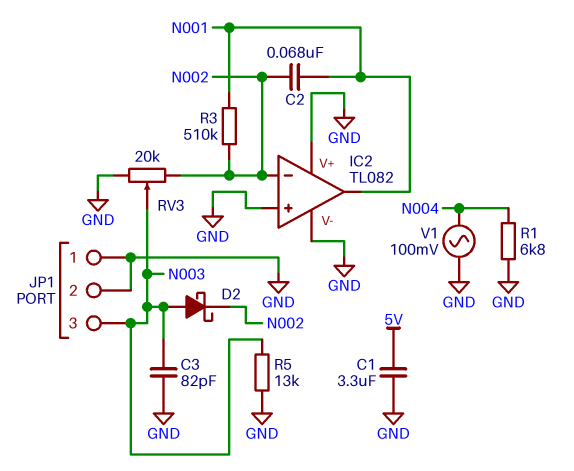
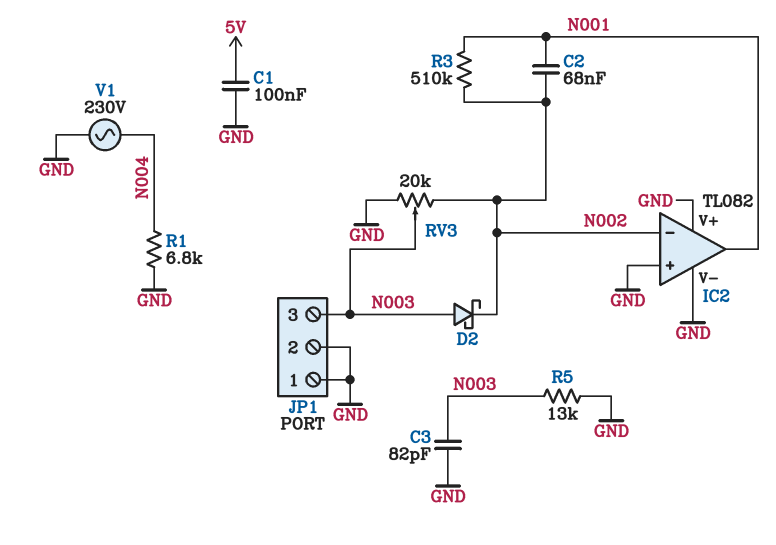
C1: 3.3uF (5V, GND) -> 100nF (5V, GND)
V1: AC 100mV (GND, N004) -> AC 230V (GND, N004)

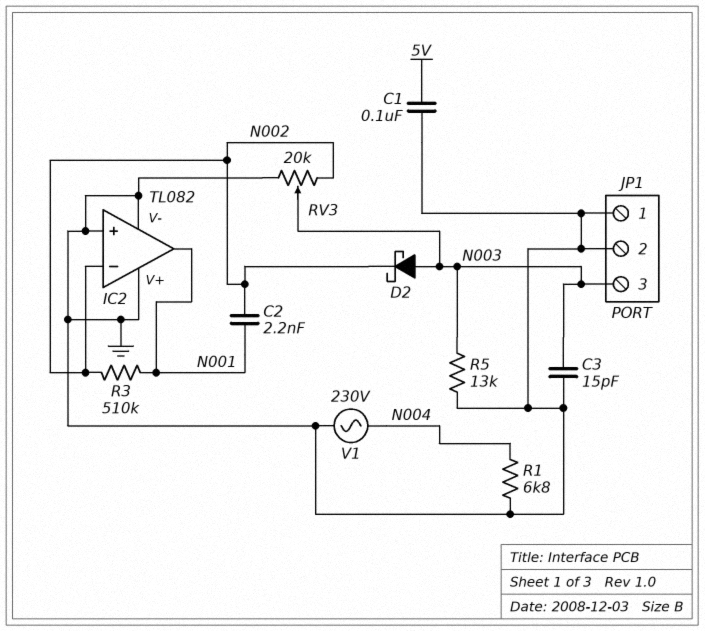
C2: 68nF (N001, N002) -> 2.2nF (N001, N002)
C3: 82pF (GND, N003) -> 15pF (GND, N003)

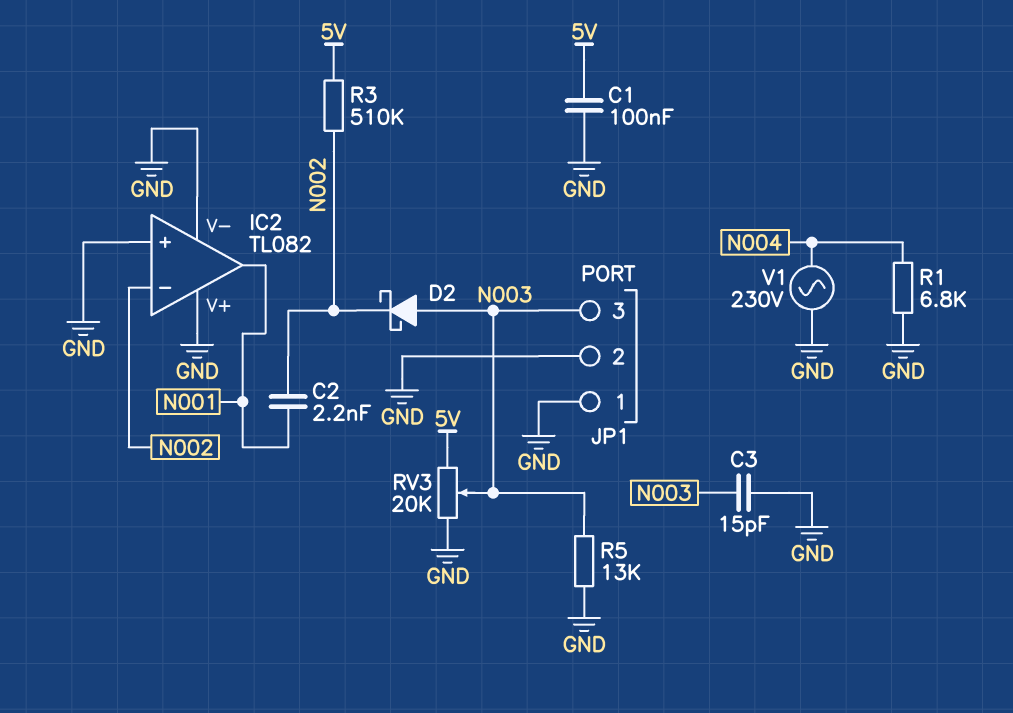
R3: 510k (N001, N002) -> 510k (5V, N002)
RV3: 20k (GND, N002, wiper N003) -> 20k (5V, GND, wiper N003)

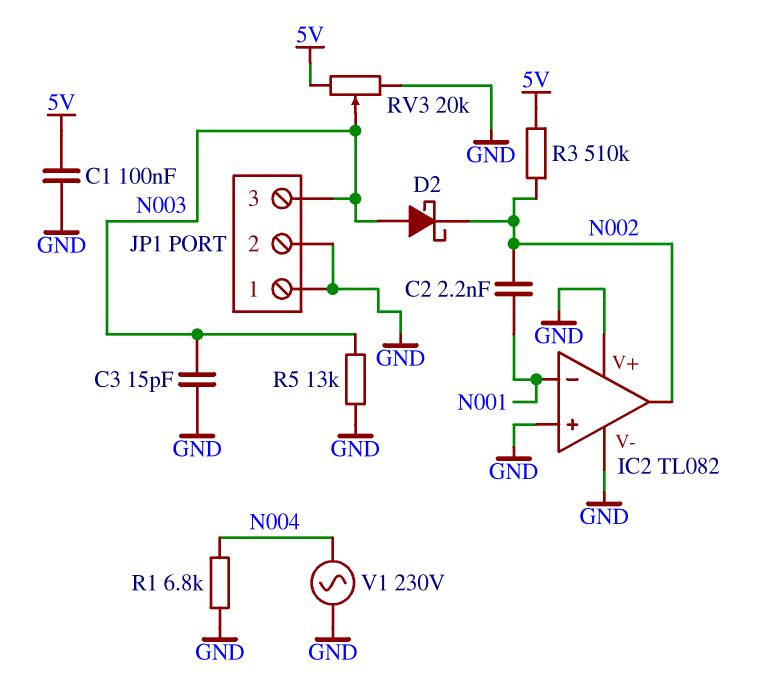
IC2 pin in-: N002 -> N001
IC2 pin out: N001 -> N002

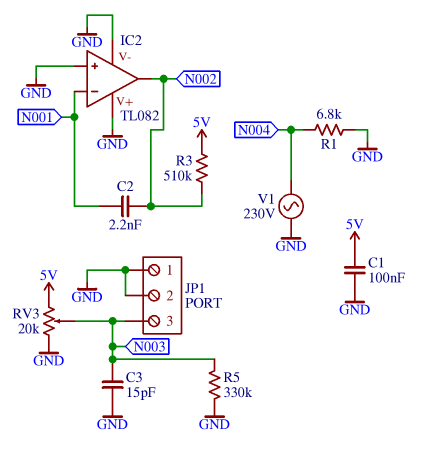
D2: schottky (A N003, K N002) -> none
R5: 13k (GND, N003) -> 330k (GND, N003)

